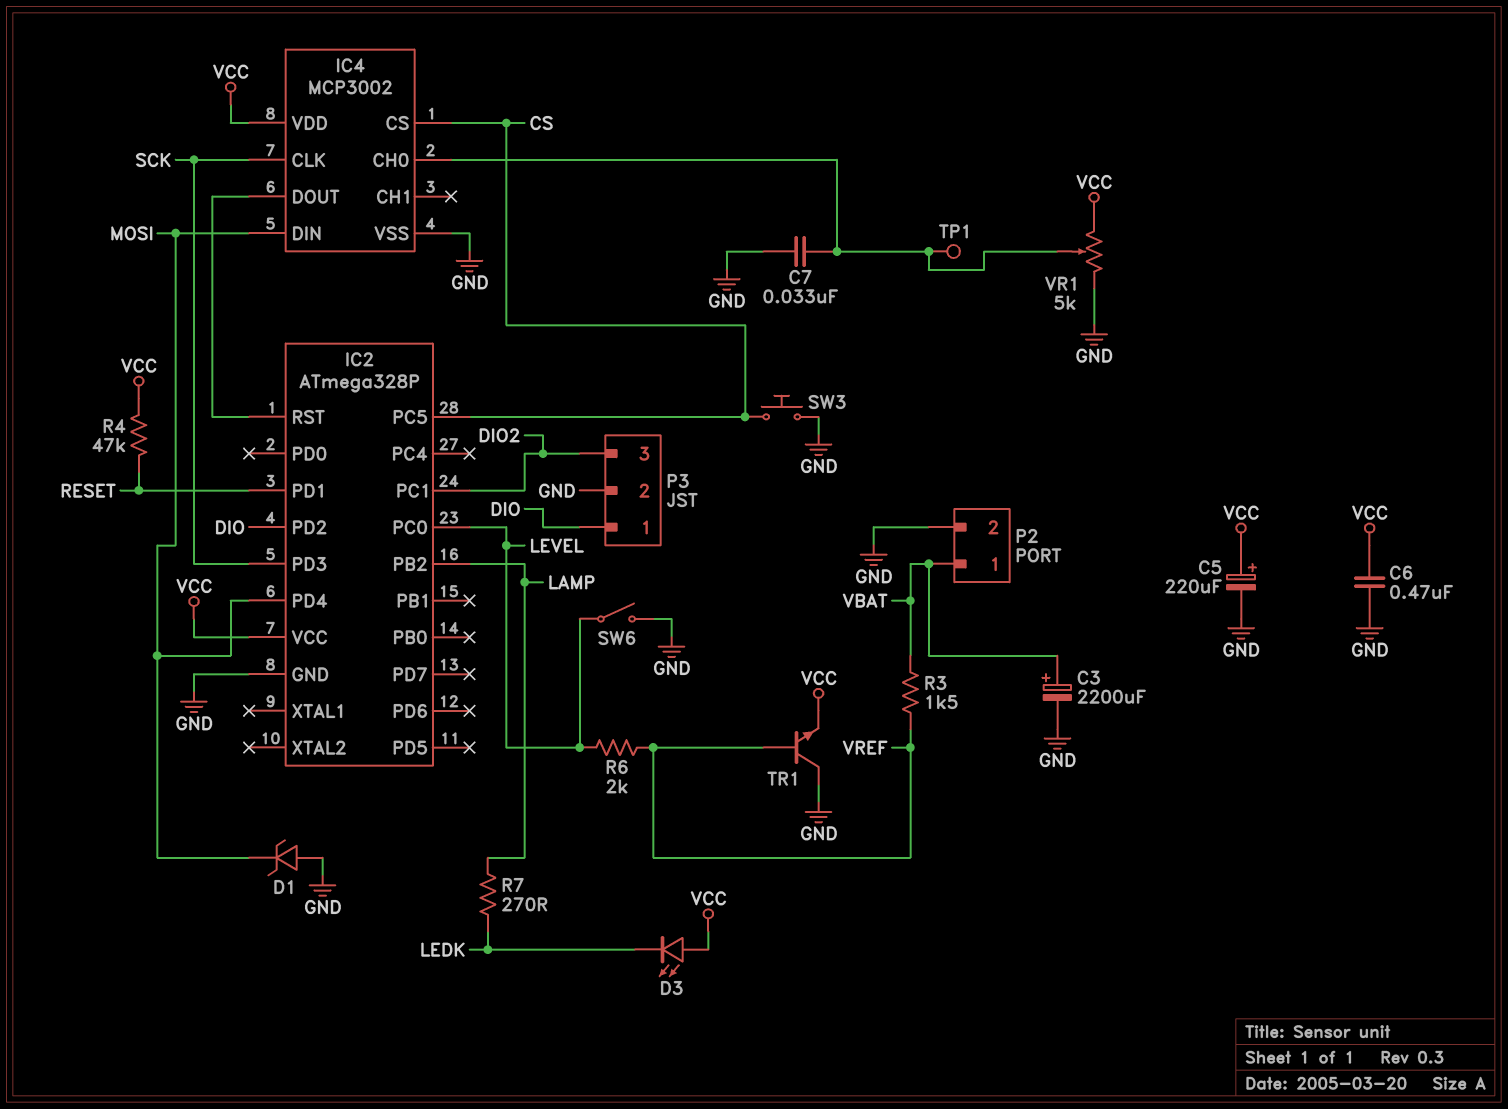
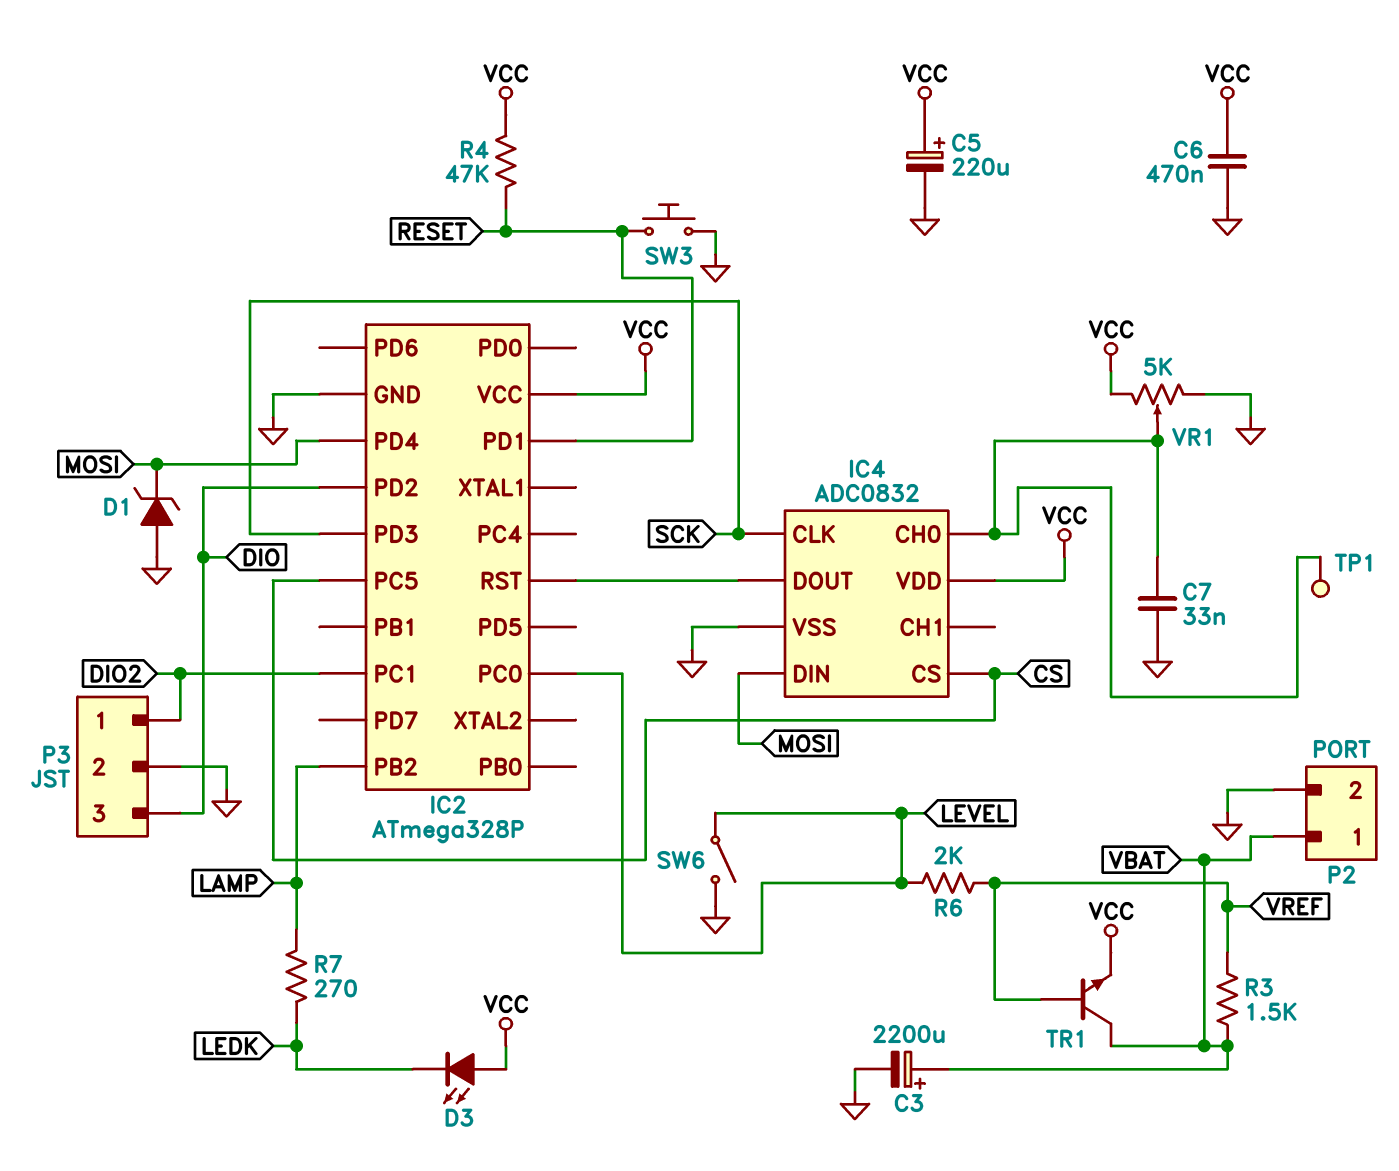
IC4: MCP3002 -> ADC0832
P3 pin 1: DIO -> DIO2
P3 pin 3: DIO2 -> DIO
SW3: button (CS, GND) -> button (GND, RESET)
TR1: NPN (B VREF, C GND, E VCC) -> NPN (B VREF, C VBAT, E VCC)

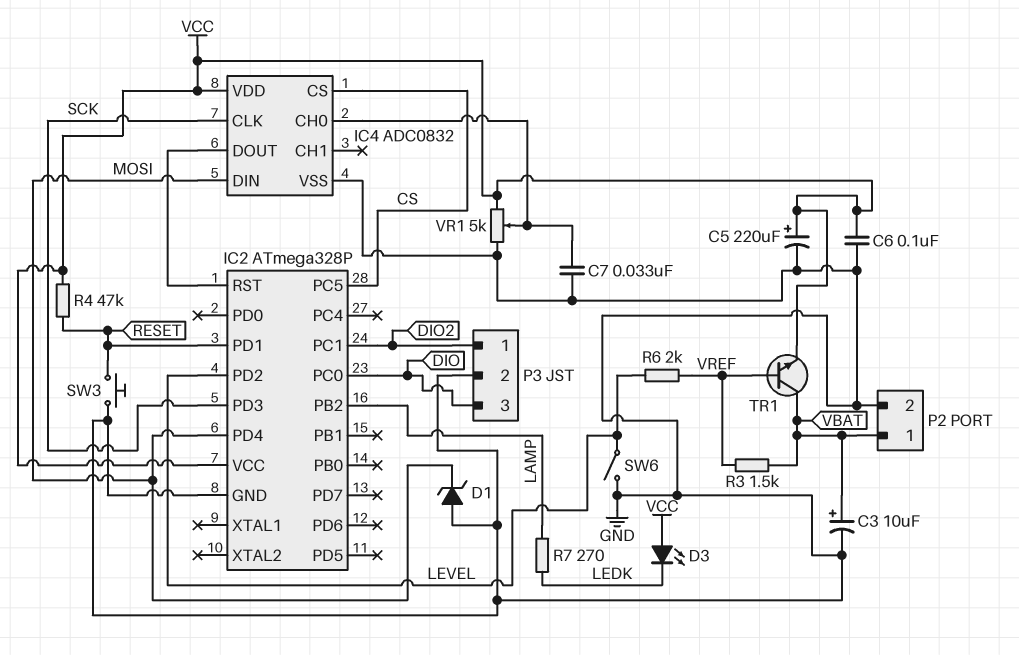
C3: 2200uF (plus VBAT, minus GND) -> 10uF (plus VBAT, minus GND)
C6: 470nF (GND, VCC) -> 100nF (GND, VCC)
IC2 pin PC0: LEVEL -> DIO
IC2 pin PD2: DIO -> LEVEL
TP1: test point (IC4/CH0) -> none

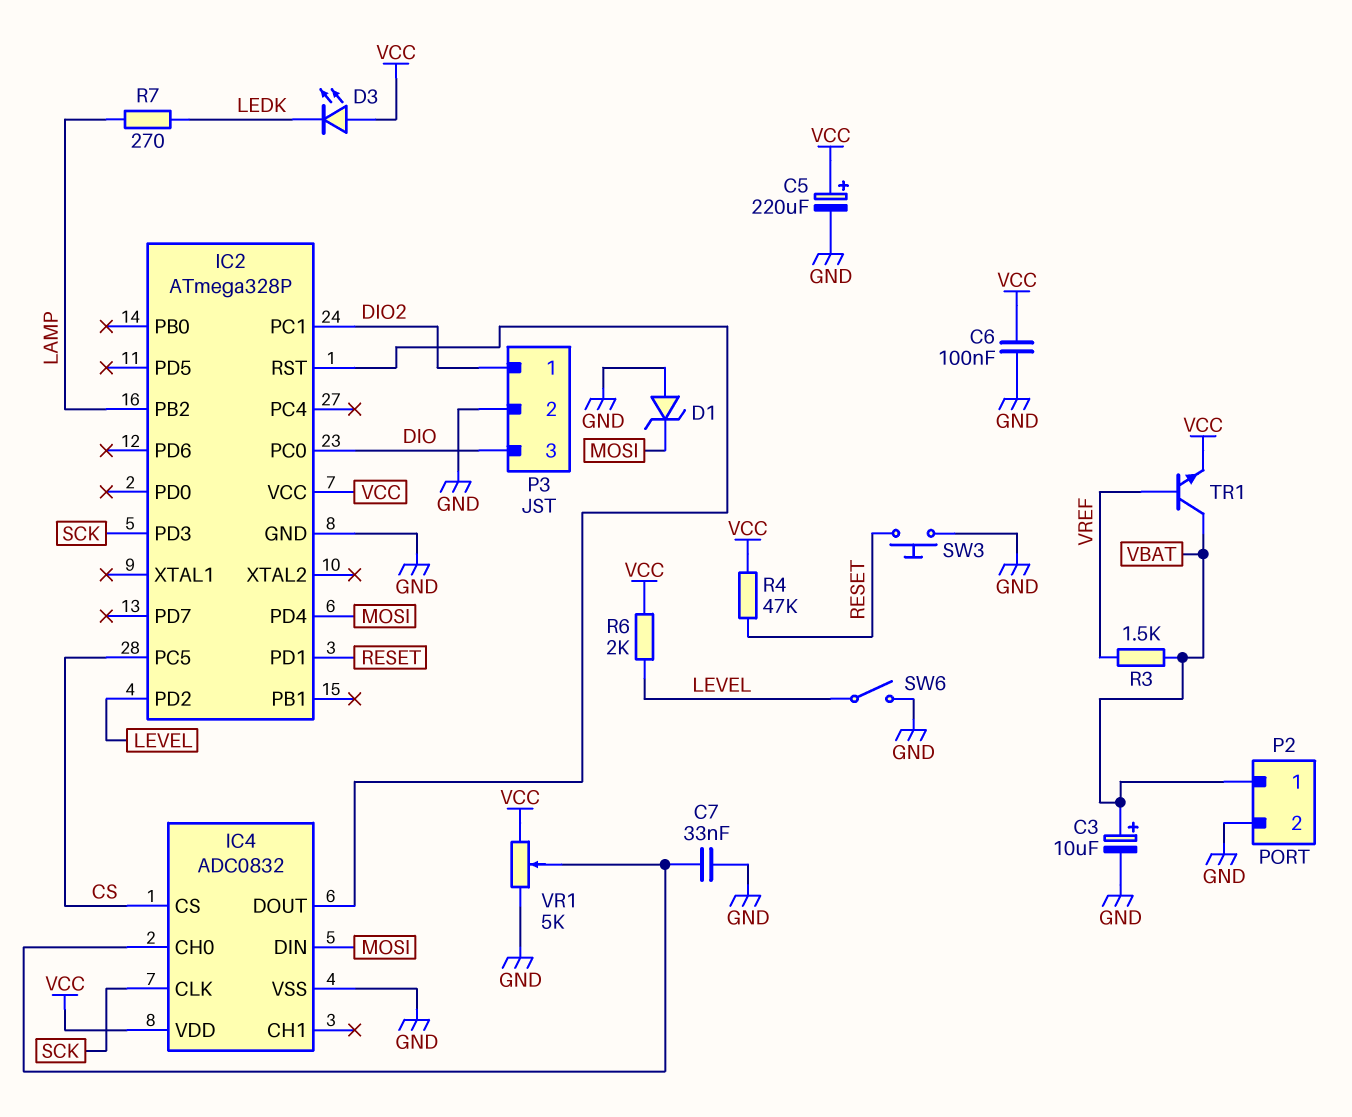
R6: 2k (LEVEL, VREF) -> 2k (LEVEL, VCC)

